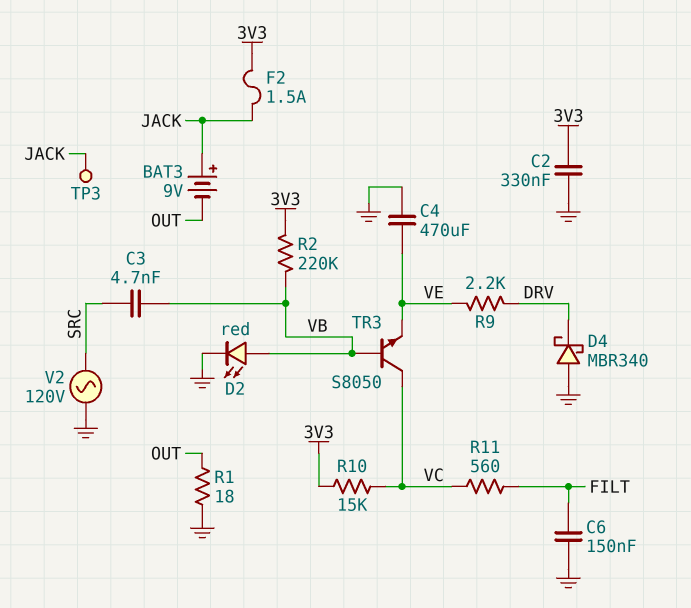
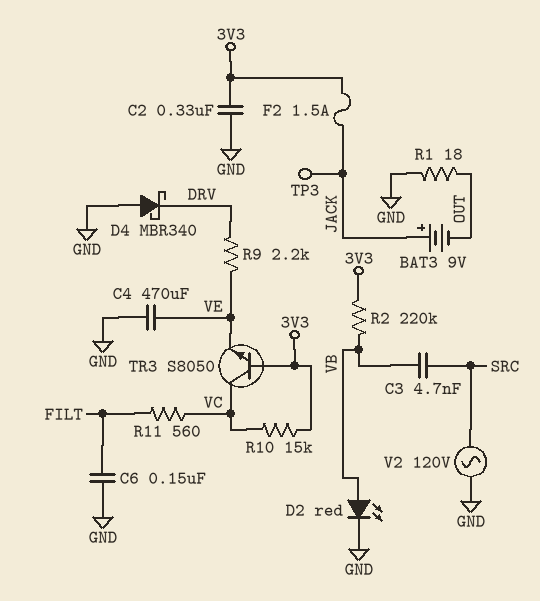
TR3: NPN S8050 (B VB, C VC, E VE) -> NPN S8050 (B 3V3, C VC, E VE)

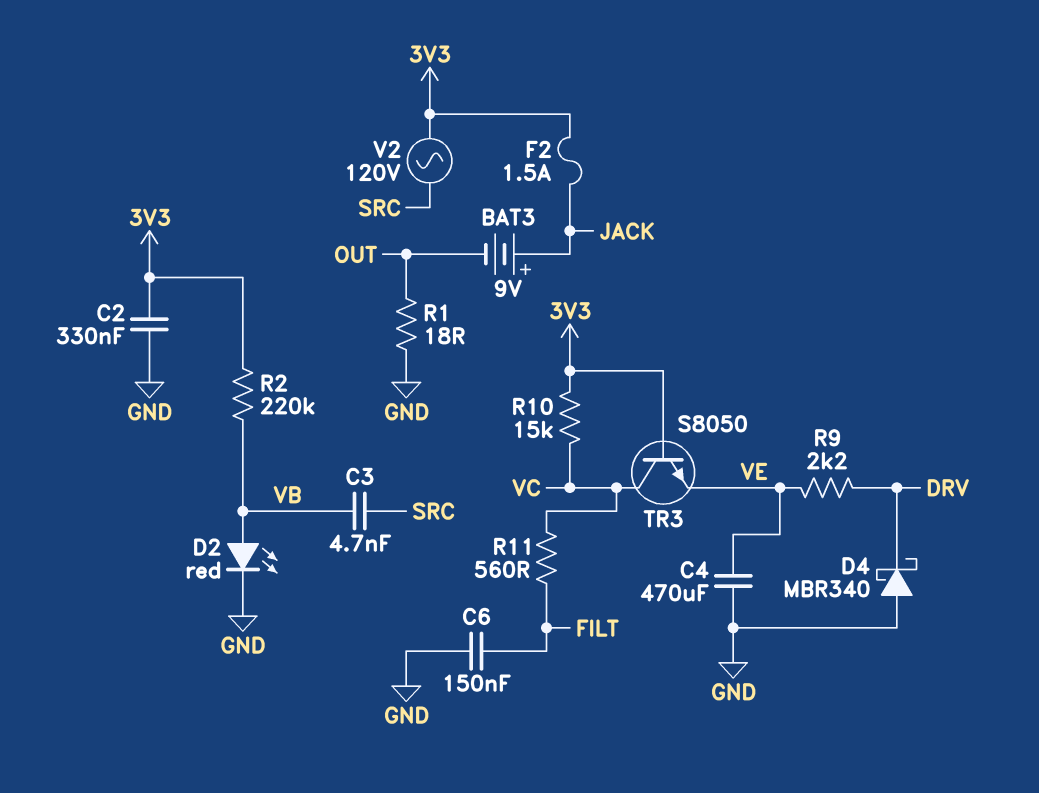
TP3: test point (JACK) -> none
V2: AC 120V (GND, SRC) -> AC 120V (3V3, SRC)

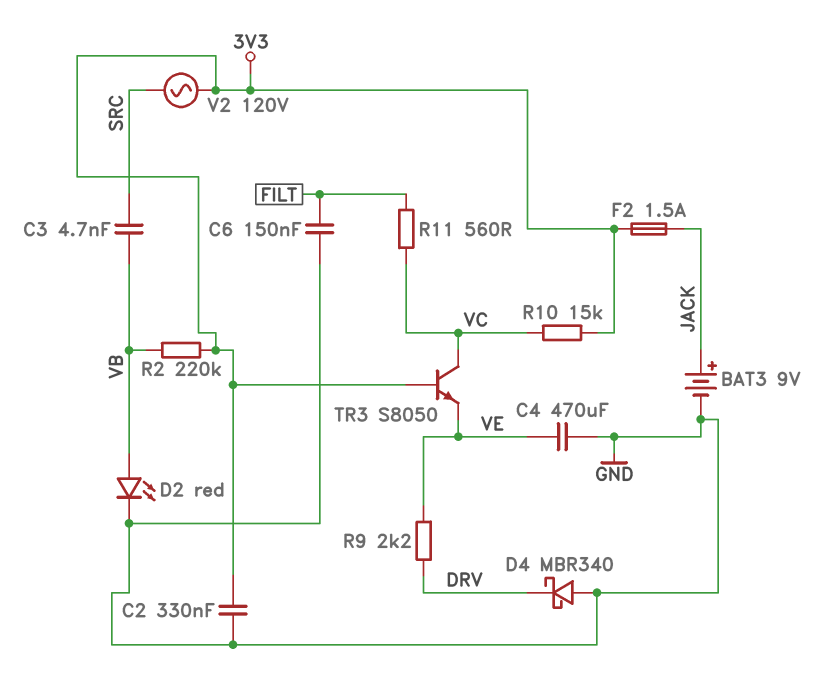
BAT3: 9V (plus JACK, minus OUT) -> 9V (plus JACK, minus GND)
R1: 18 (GND, OUT) -> none

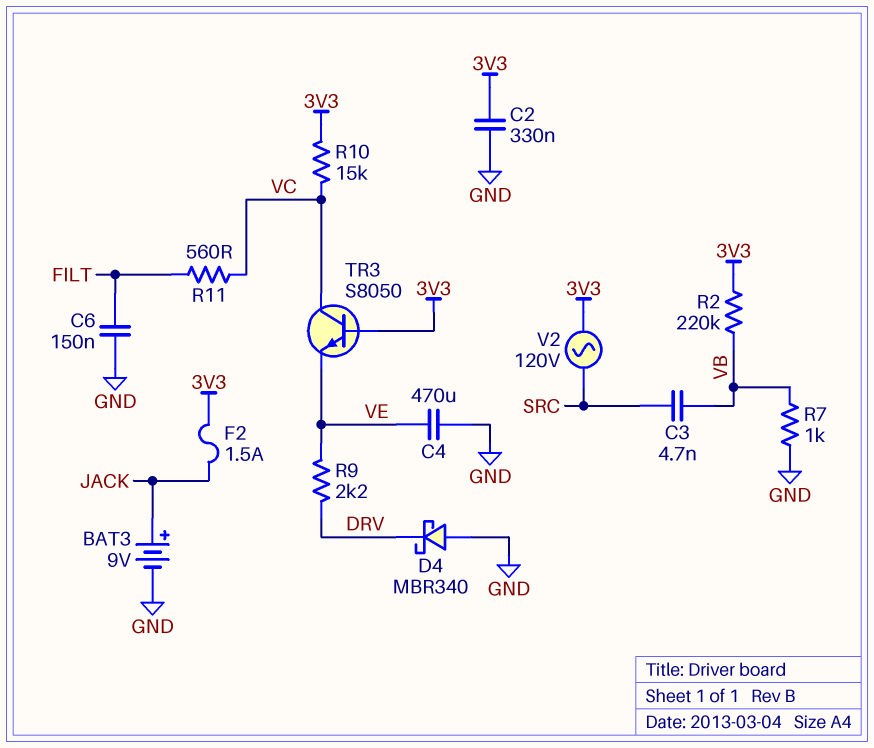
D2: LED red (A VB, K GND) -> none
R7: none -> 1k (GND, VB)

